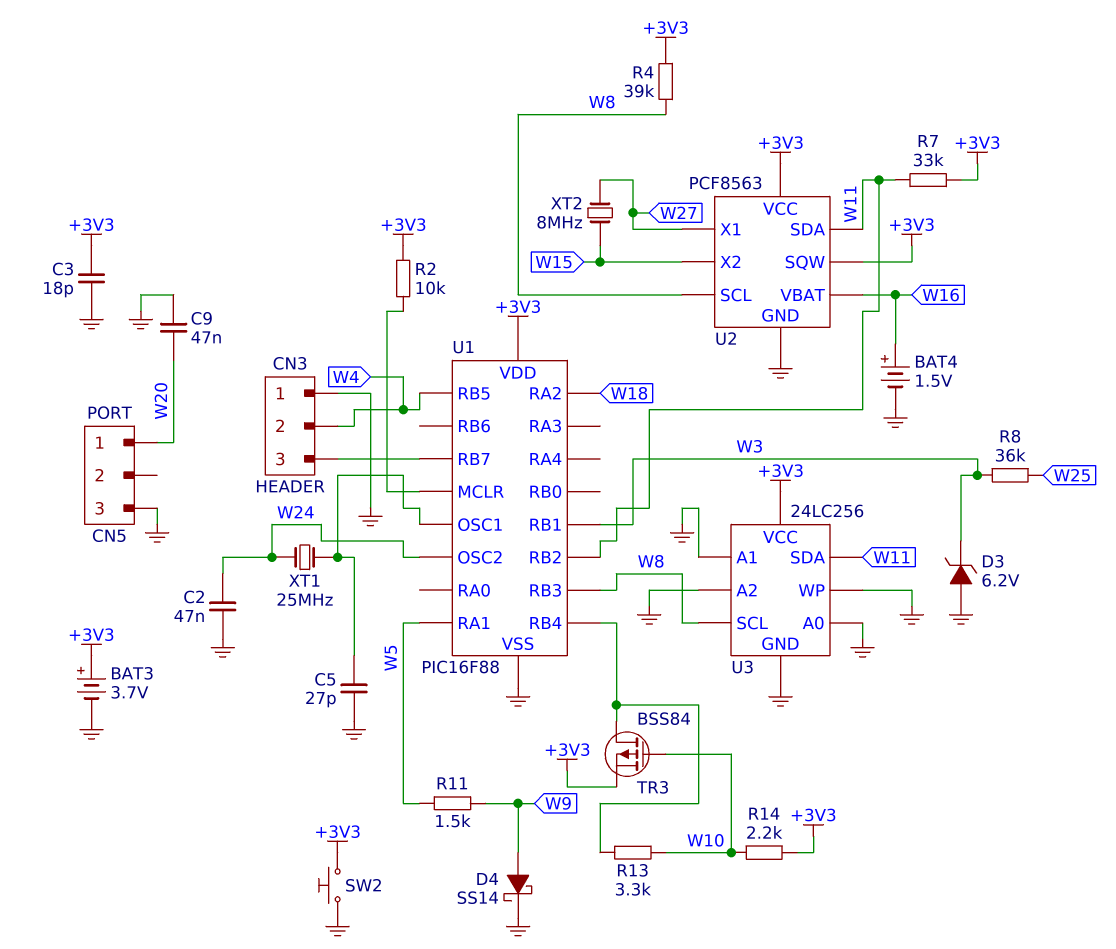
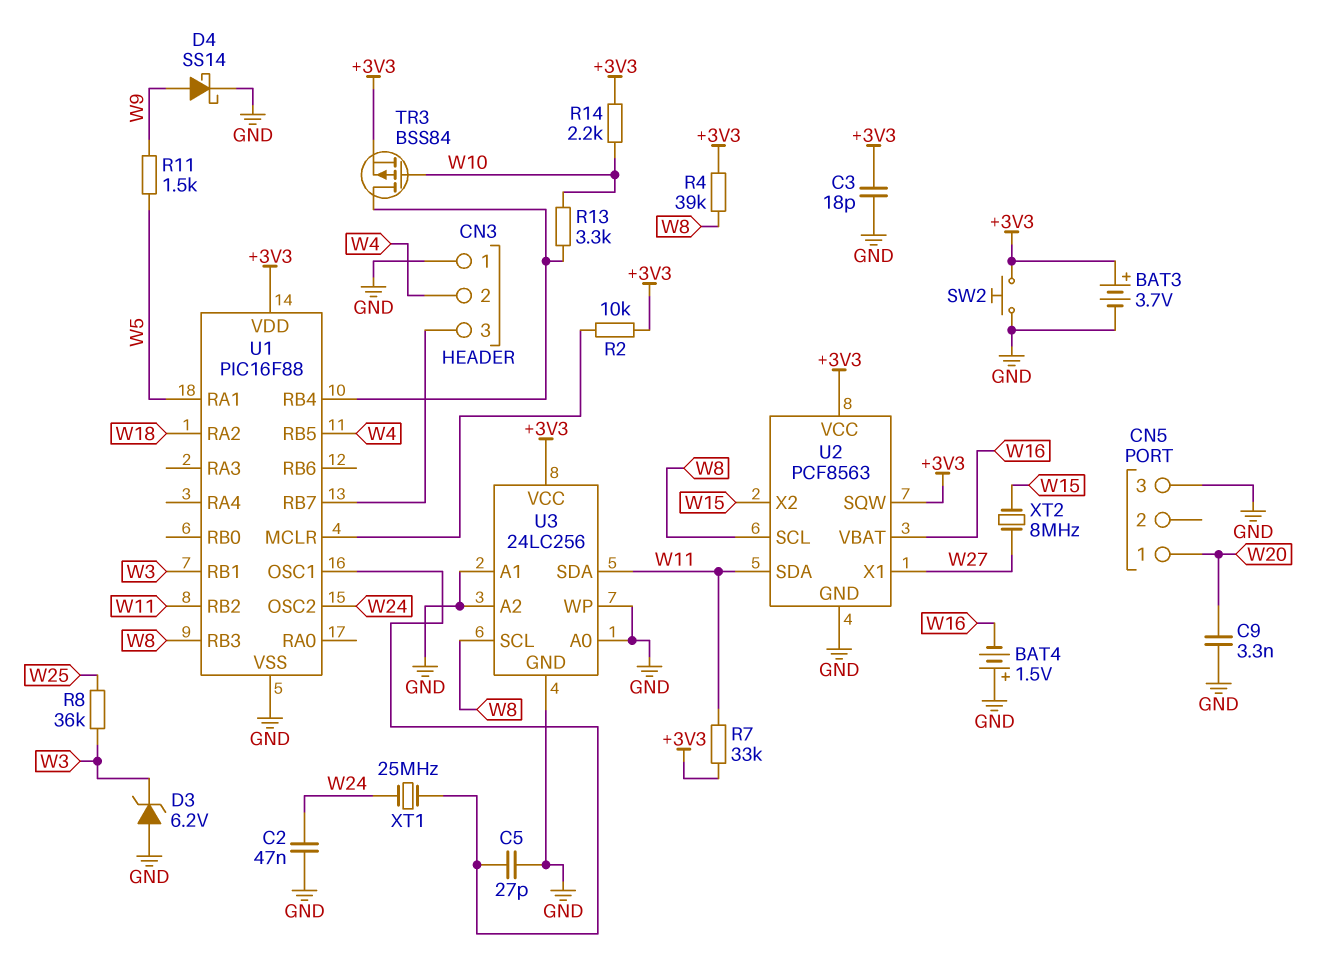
BAT4: 1.5V (plus W16, minus GND) -> 1.5V (plus GND, minus W16)
C9: 47nF (GND, W20) -> 3.3nF (GND, W20)

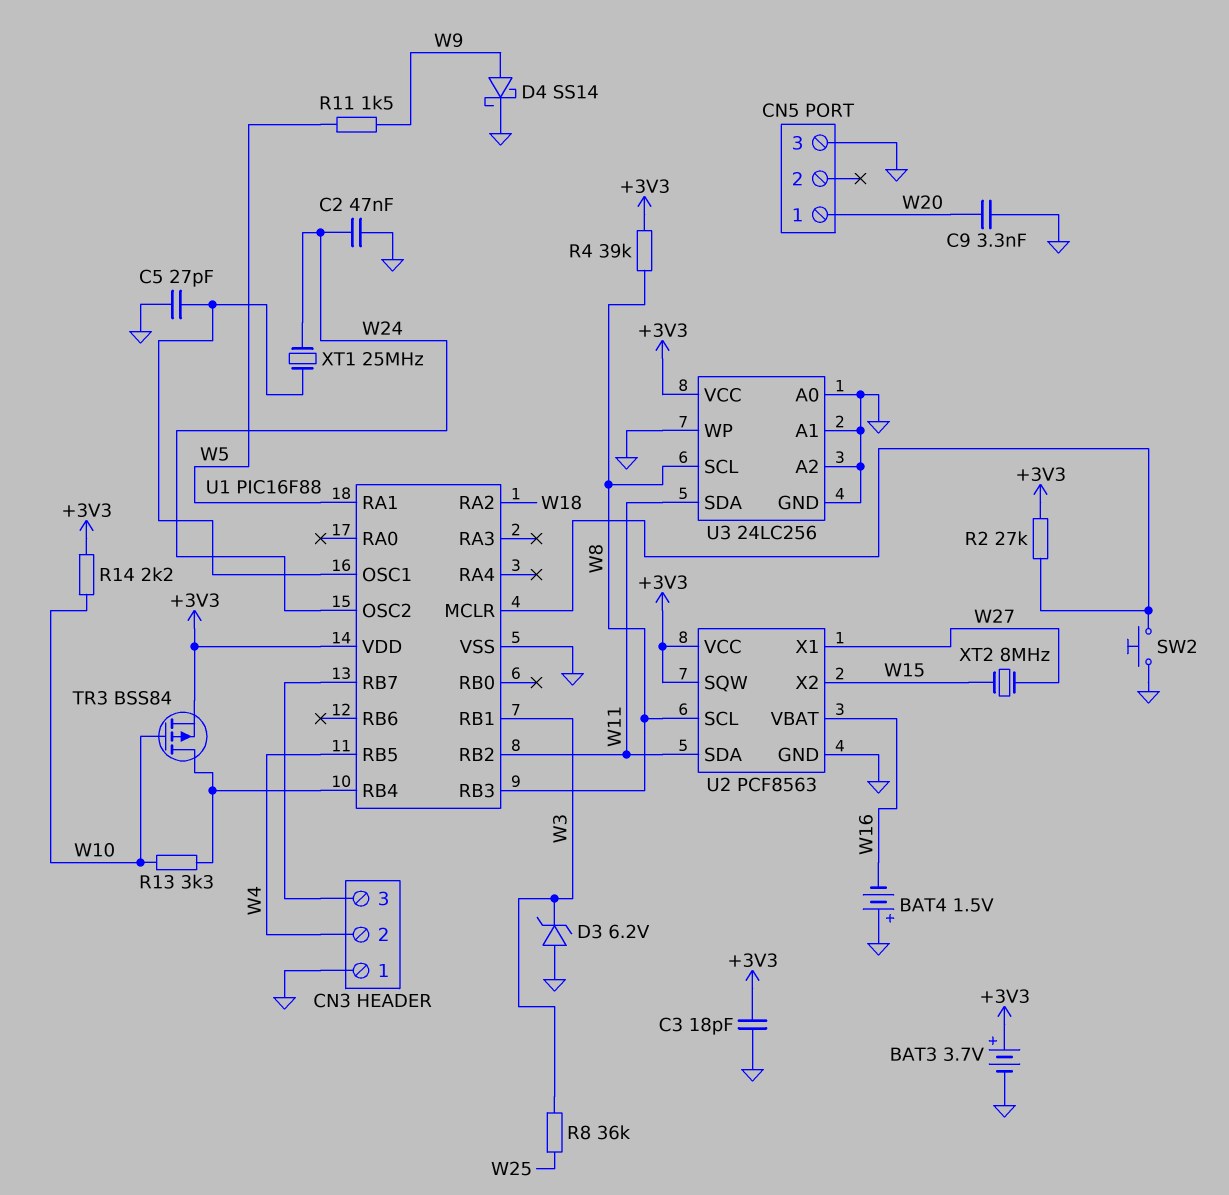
R2: 10k (+3V3, U1/MCLR) -> 27k (+3V3, U1/MCLR)
R7: 33k (+3V3, W11) -> none
SW2: button (+3V3, GND) -> button (GND, U1/MCLR)

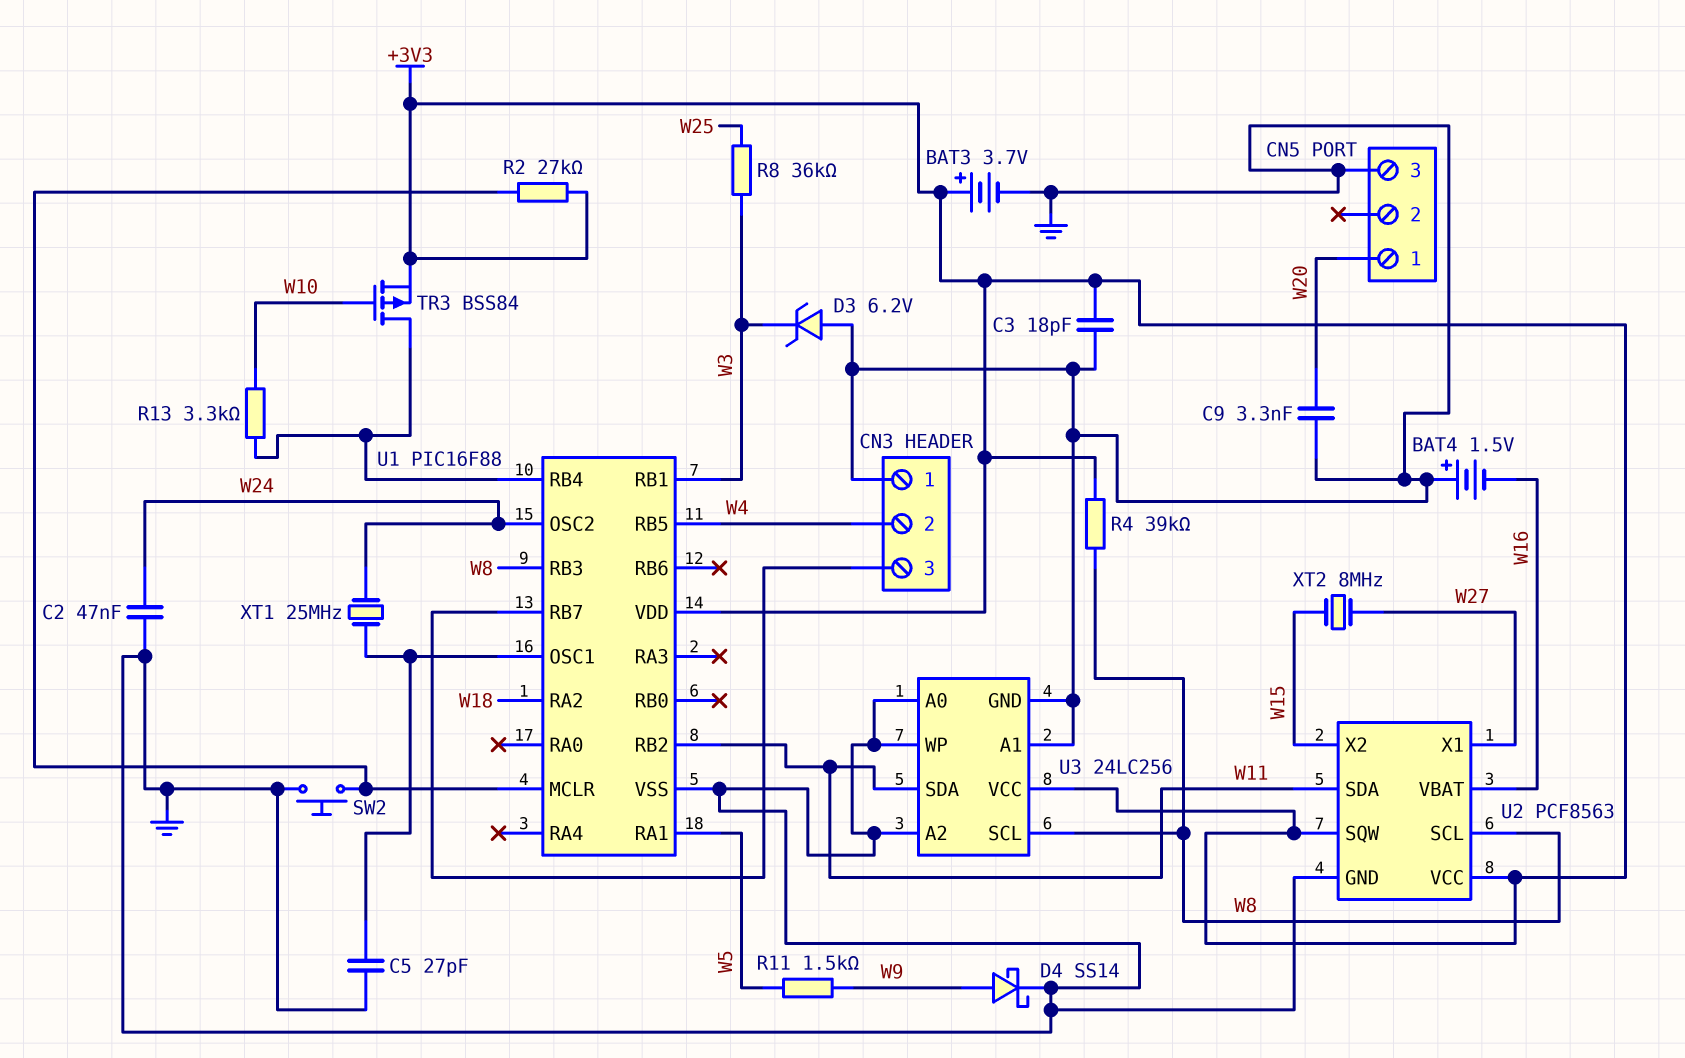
R14: 2.2k (+3V3, W10) -> none

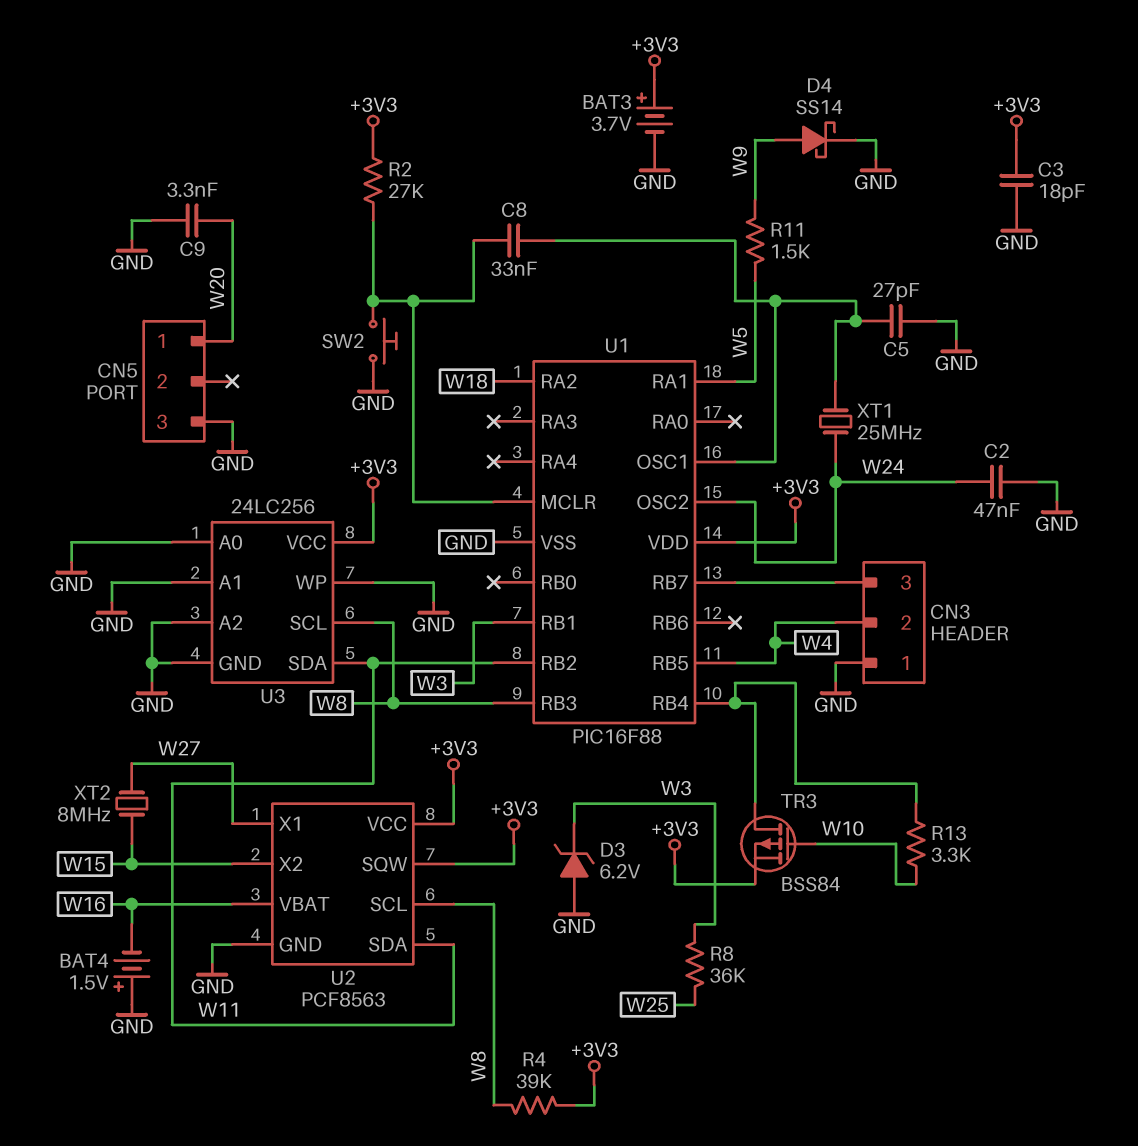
C8: none -> 33nF (U1/MCLR, U1/OSC1)

